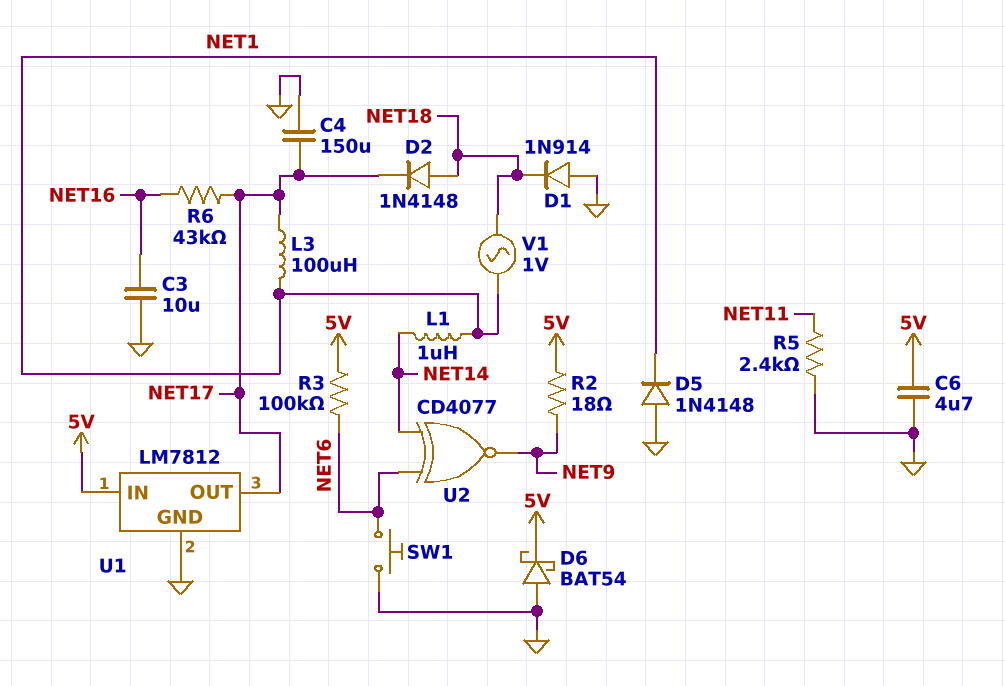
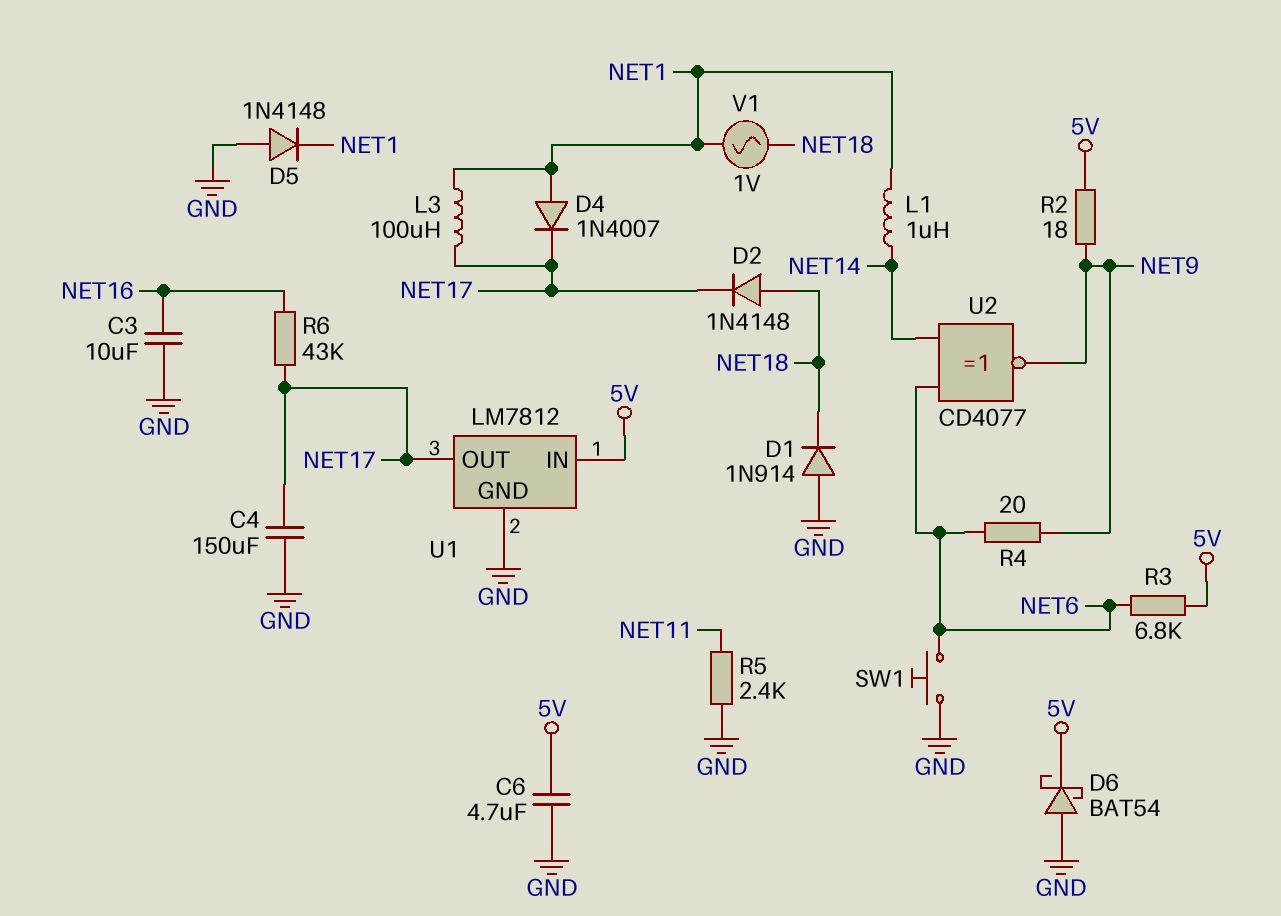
D4: none -> diode 1N4007 (A NET1, K NET17)
R3: 100k (5V, NET6) -> 6.8k (5V, NET6)
R4: none -> 20 (NET6, NET9)

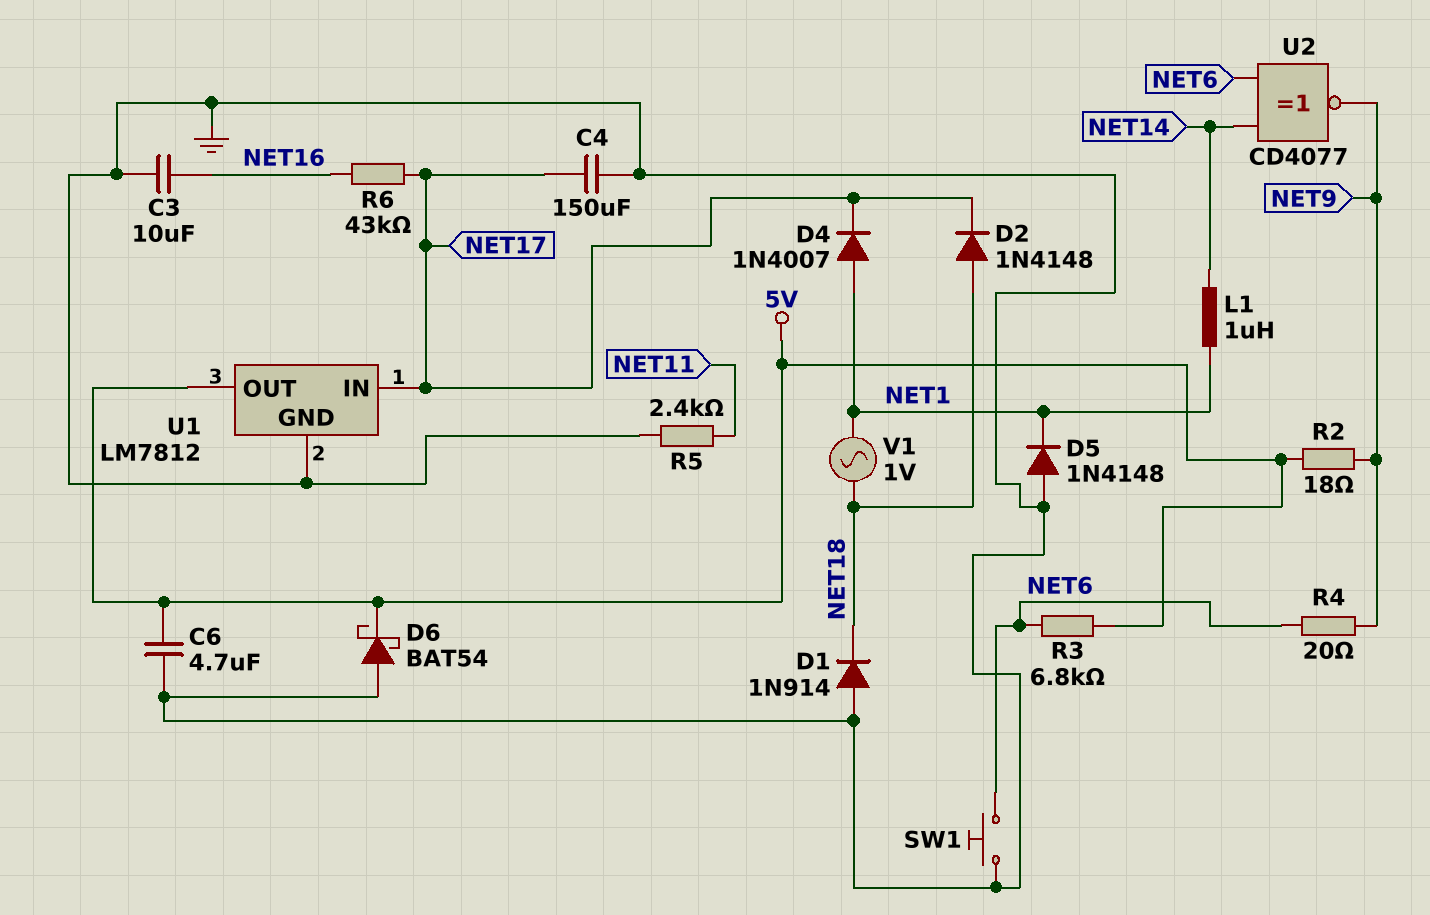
L3: 100uH (NET1, NET17) -> none
U1 pin IN: 5V -> NET17
U1 pin OUT: NET17 -> 5V

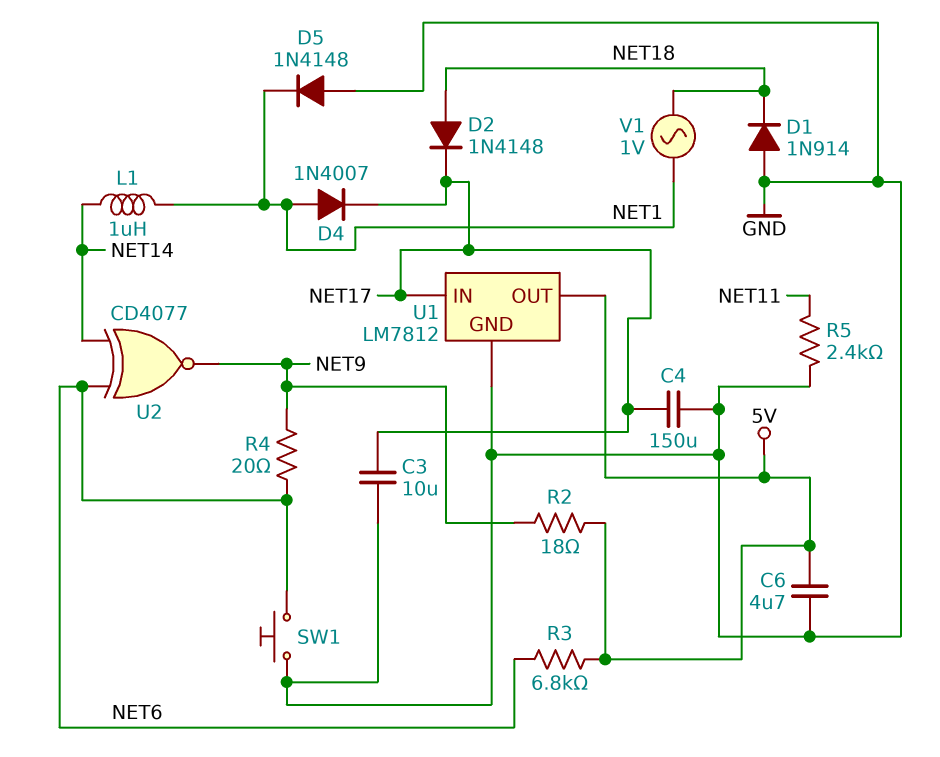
C3: 10uF (GND, NET16) -> 10uF (GND, NET17)
D6: schottky BAT54 (A GND, K 5V) -> none
R6: 43k (NET16, NET17) -> none

